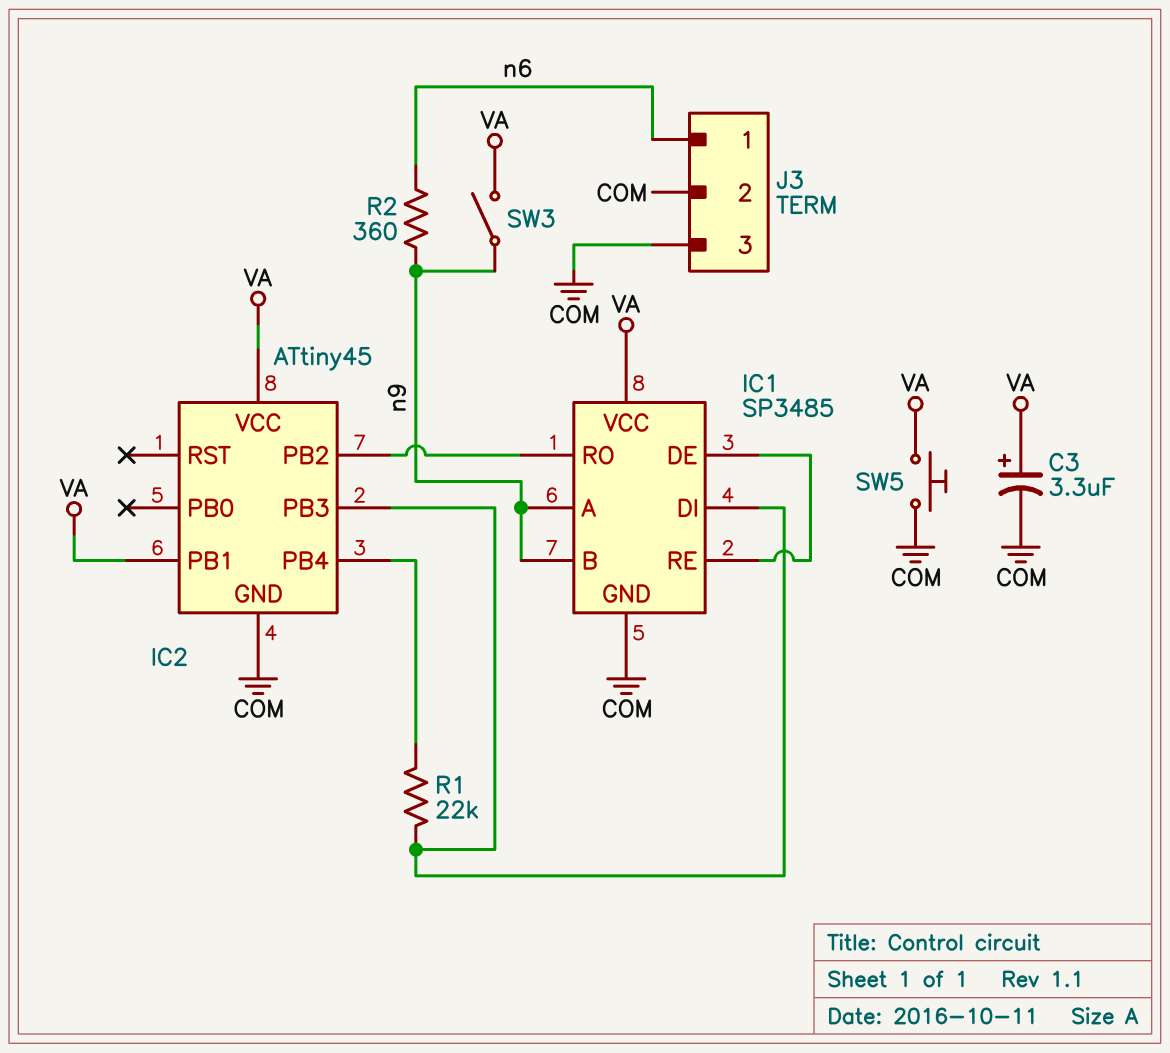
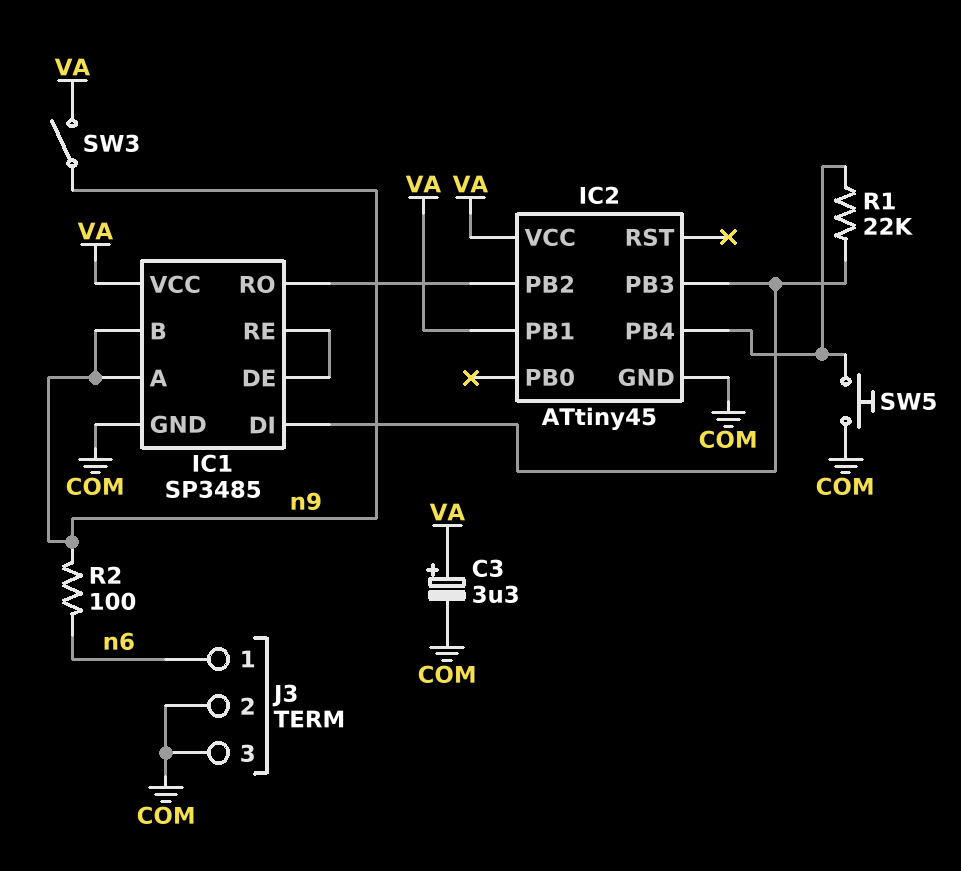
R2: 360 (n6, n9) -> 100 (n6, n9)
SW5: button (COM, VA) -> button (COM, IC2/PB4)

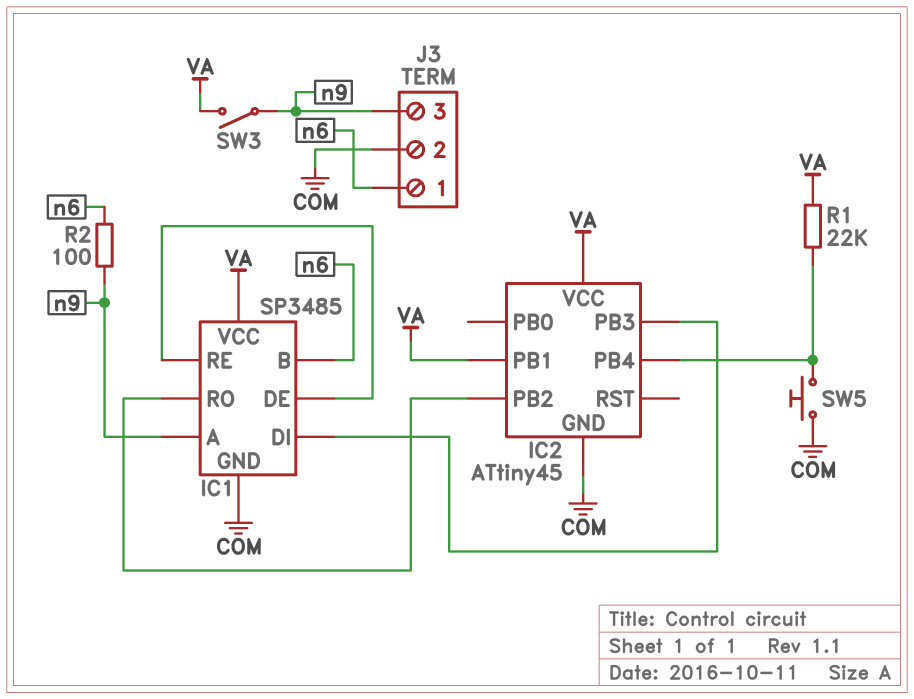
C3: 3.3uF (plus VA, minus COM) -> none
IC1 pin B: n9 -> n6
J3 pin 3: COM -> n9
R1: 22k (IC1/DI, IC2/PB4) -> 22k (IC2/PB4, VA)

